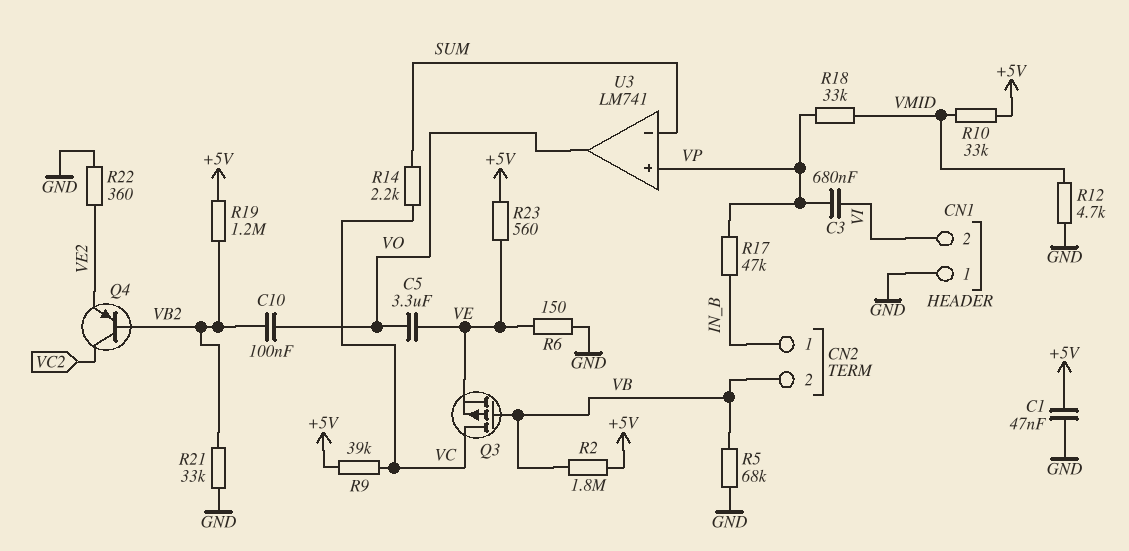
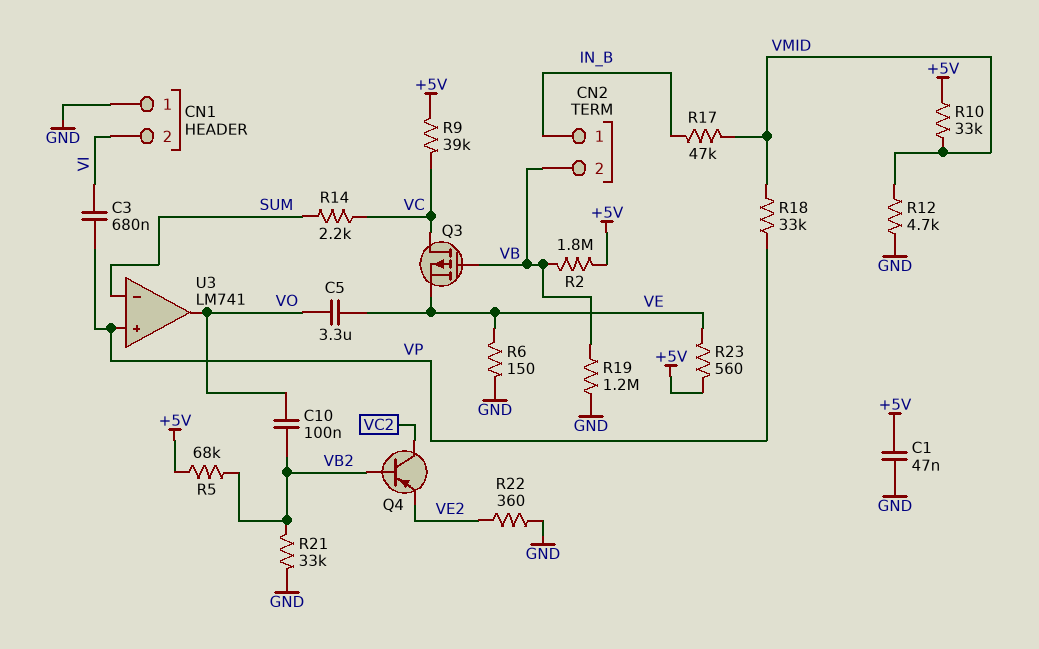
R5: 68k (GND, VB) -> 68k (+5V, VB2)
R17: 47k (IN_B, VP) -> 47k (IN_B, VMID)
R19: 1.2M (+5V, VB2) -> 1.2M (GND, VB)

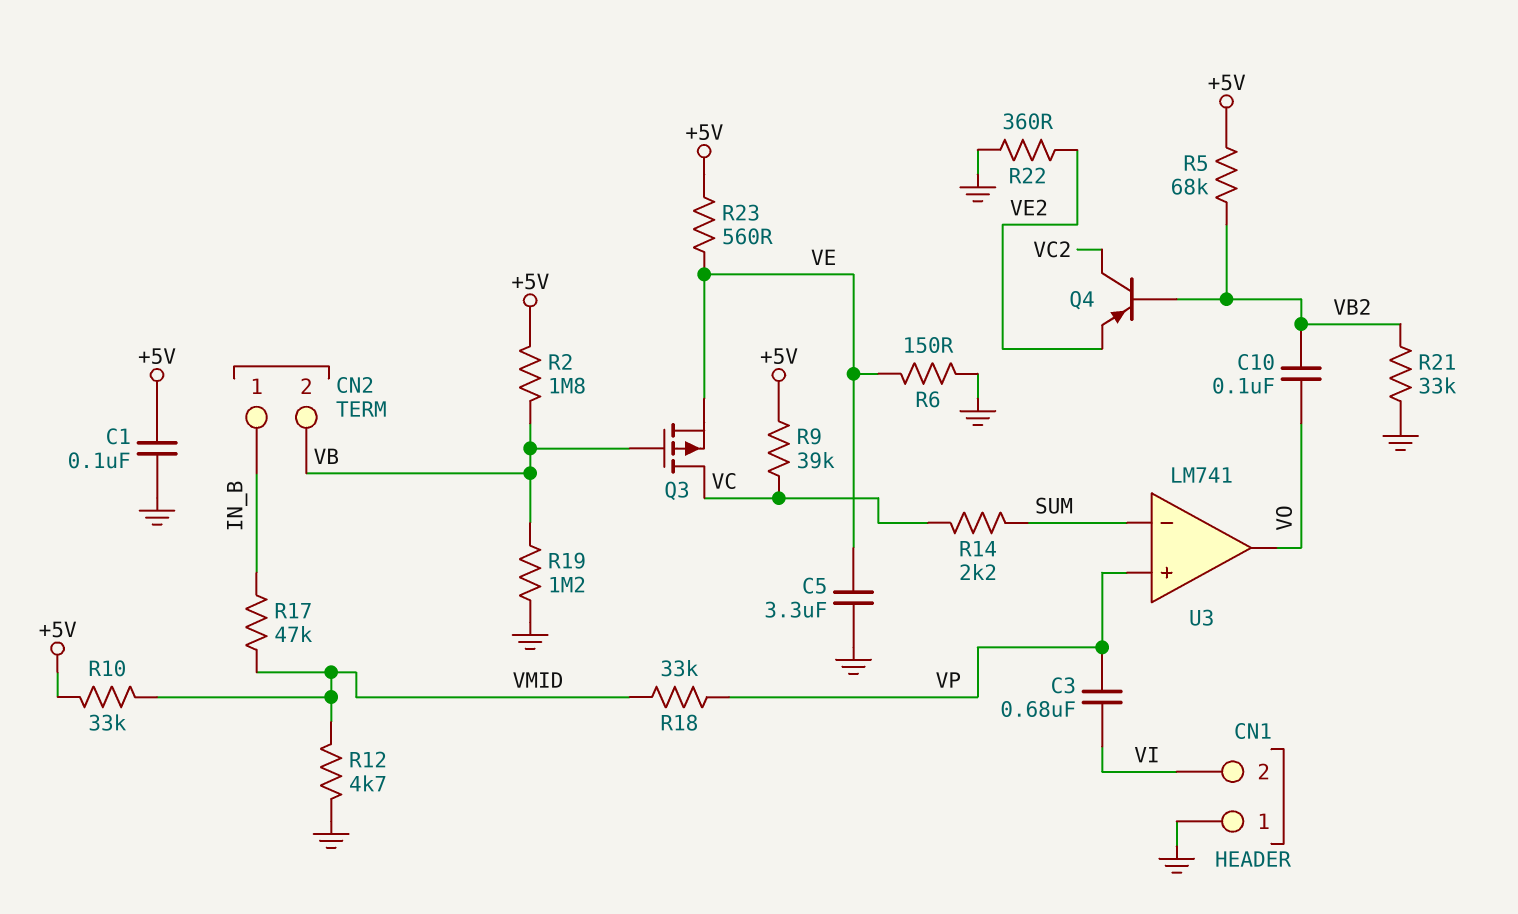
C1: 47nF (+5V, GND) -> 100nF (+5V, GND)
C5: 3.3uF (VE, VO) -> 3.3uF (GND, VE)

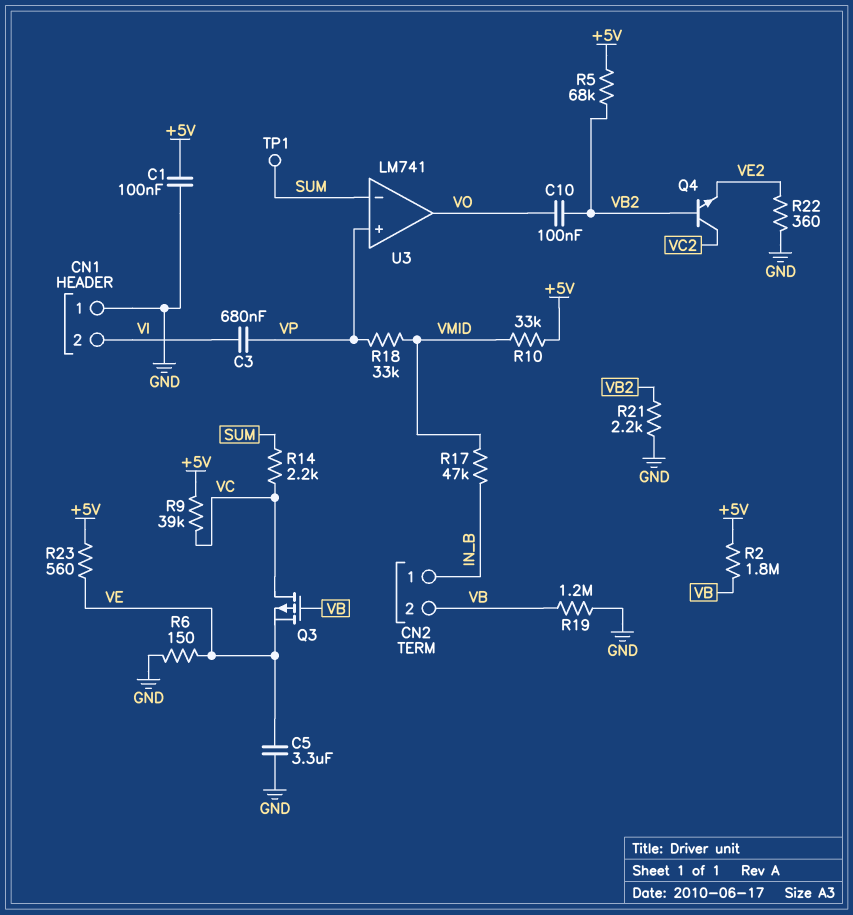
Q4: PNP (B VB2, C VC2, E VE2) -> NPN (B VB2, C VC2, E VE2)
R12: 4.7k (GND, VMID) -> none
R21: 33k (GND, VB2) -> 2.2k (GND, VB2)
TP1: none -> test point (SUM)

